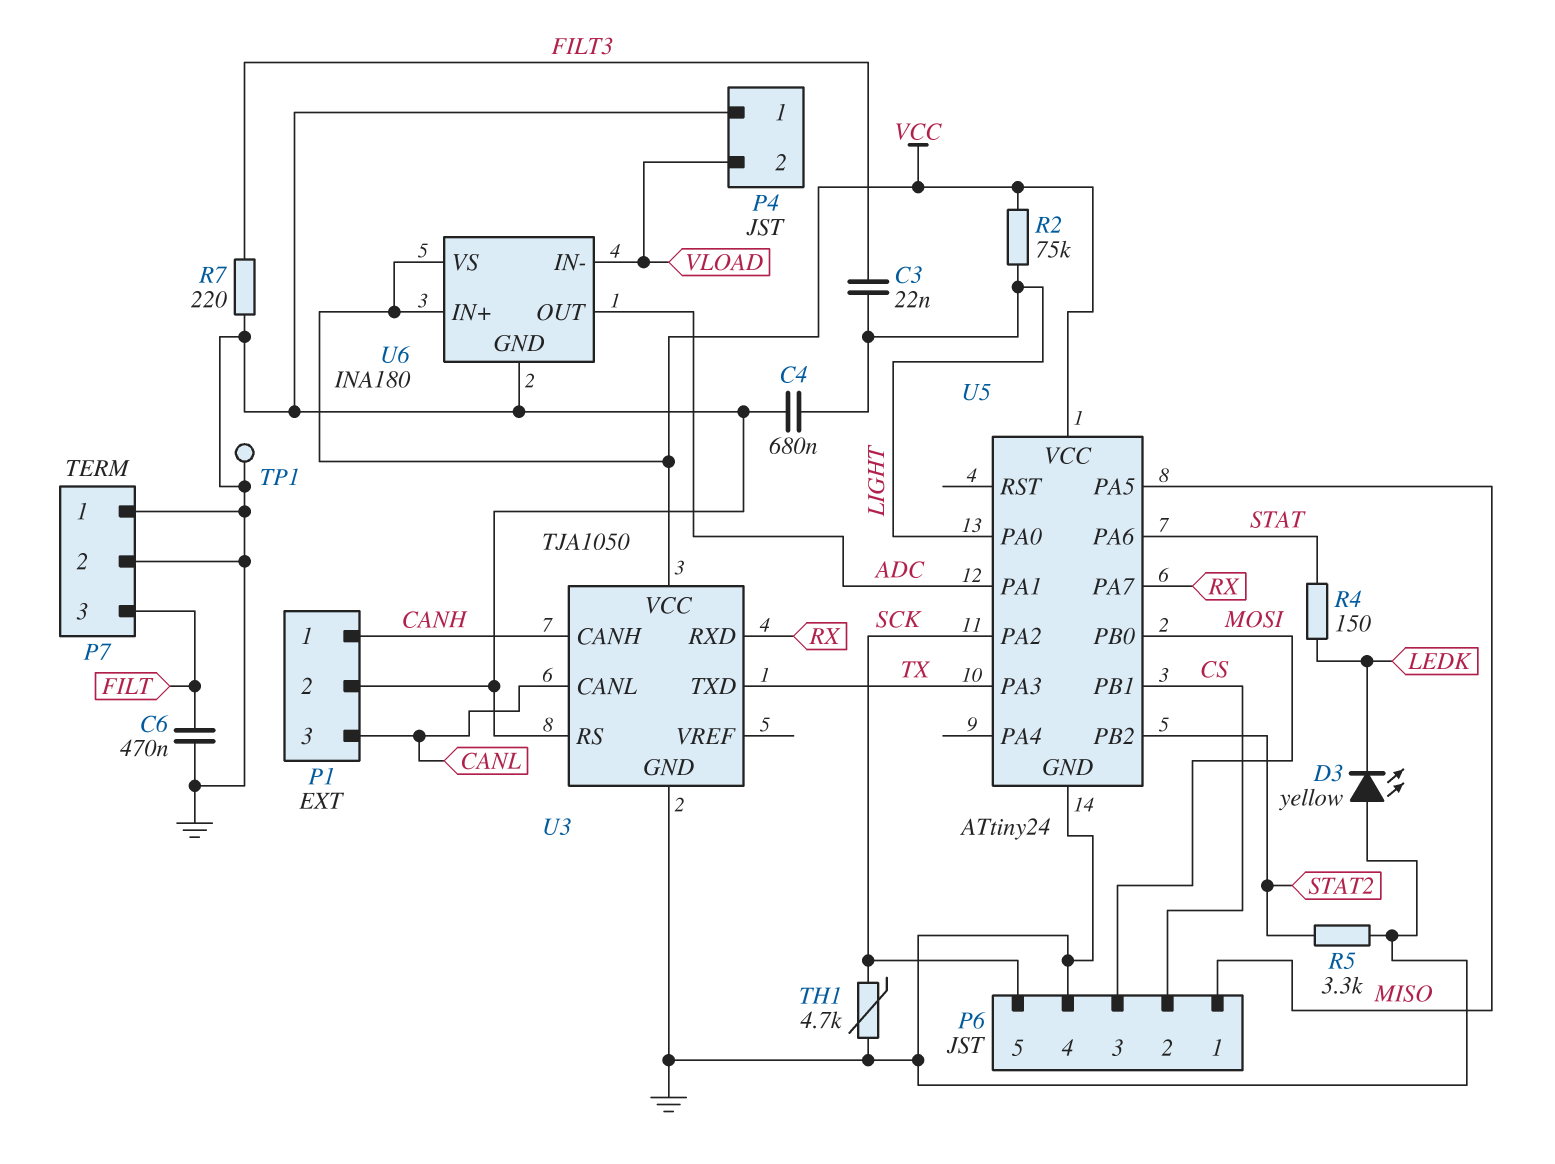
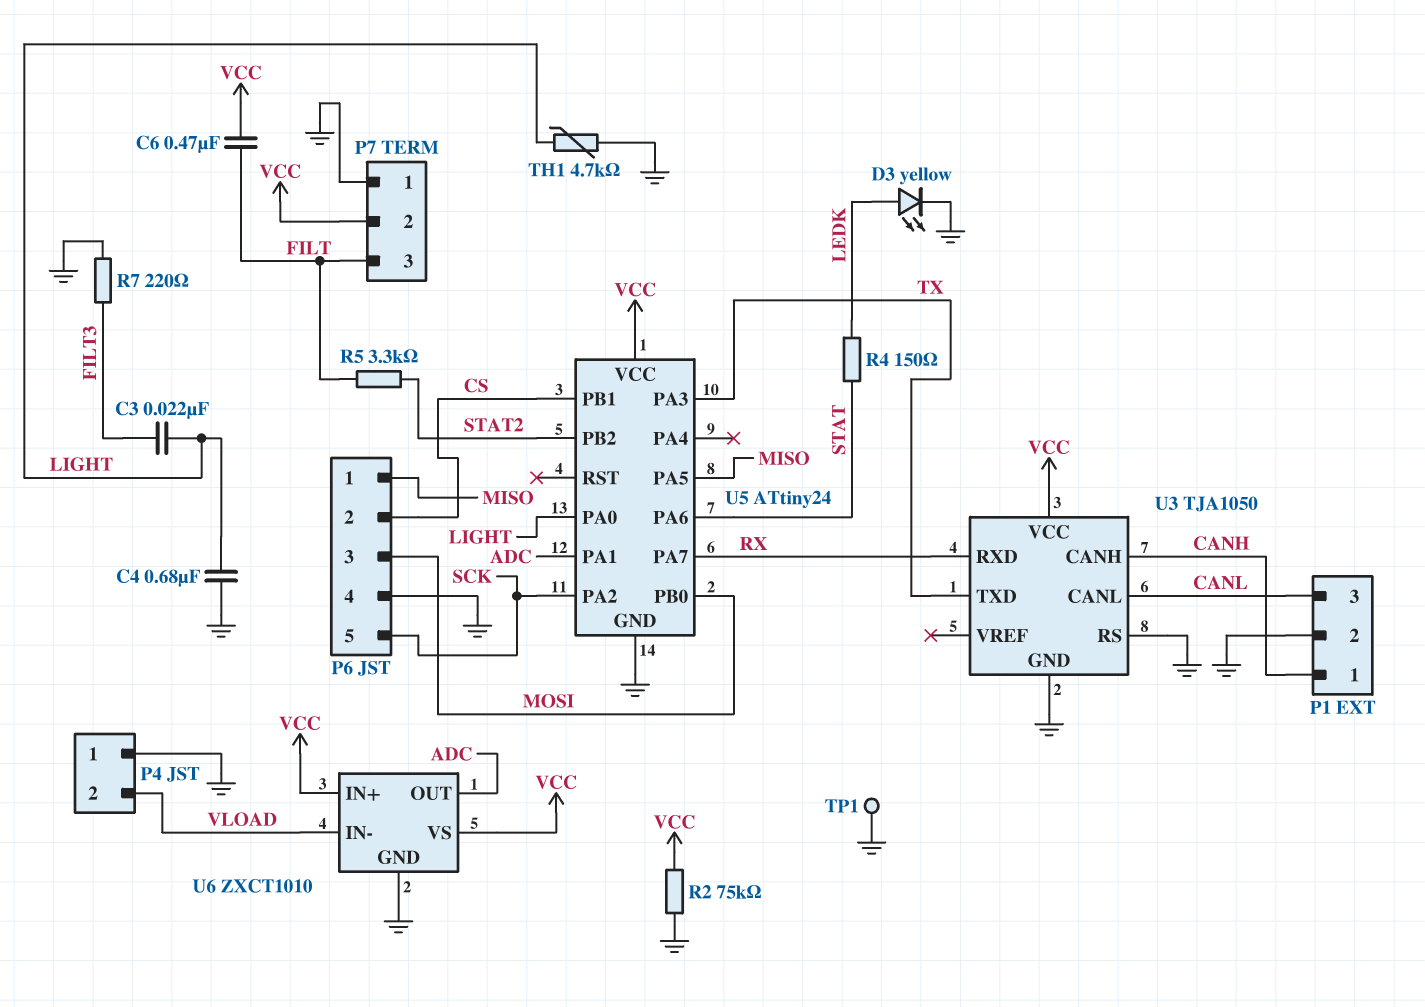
C6: 470nF (FILT, GND) -> 470nF (FILT, VCC)
D3: LED yellow (A GND, K LEDK) -> LED yellow (A LEDK, K GND)
P7 pin 2: GND -> VCC
R2: 75k (LIGHT, VCC) -> 75k (GND, VCC)
R5: 3.3k (GND, STAT2) -> 3.3k (FILT, STAT2)
TH1: 4.7k (GND, SCK) -> 4.7k (GND, LIGHT)
U6: INA180 -> ZXCT1010

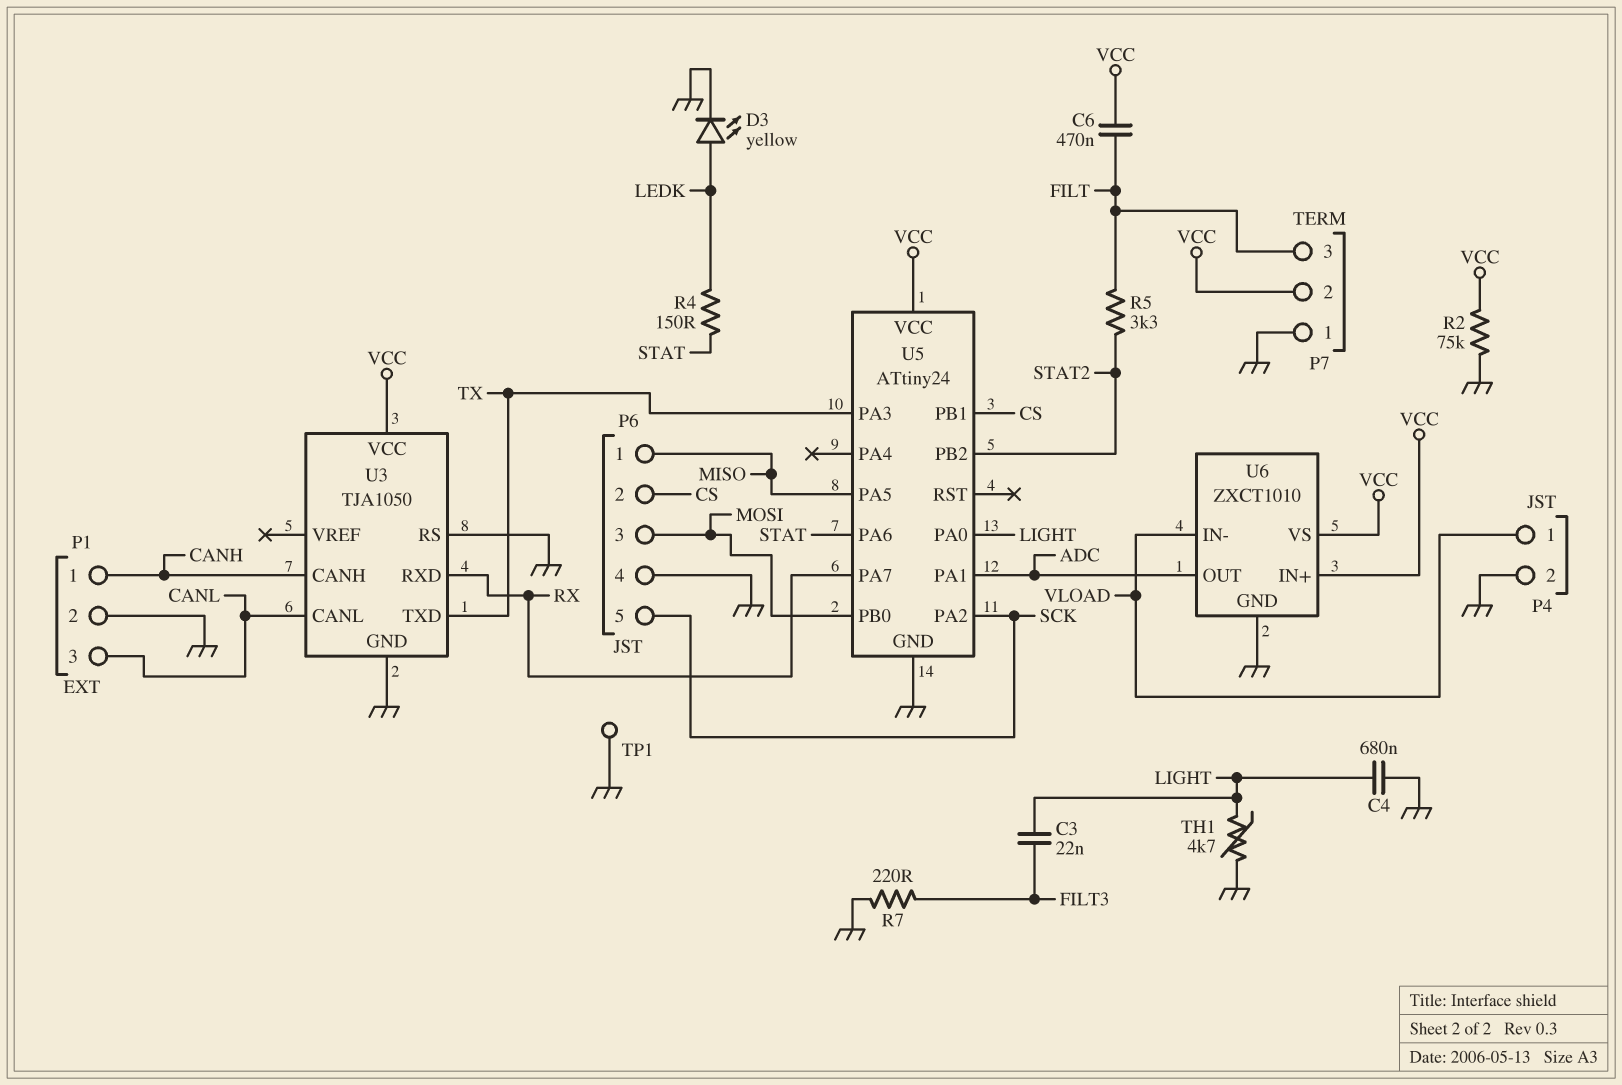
P4 pin 1: GND -> VLOAD
P4 pin 2: VLOAD -> GND

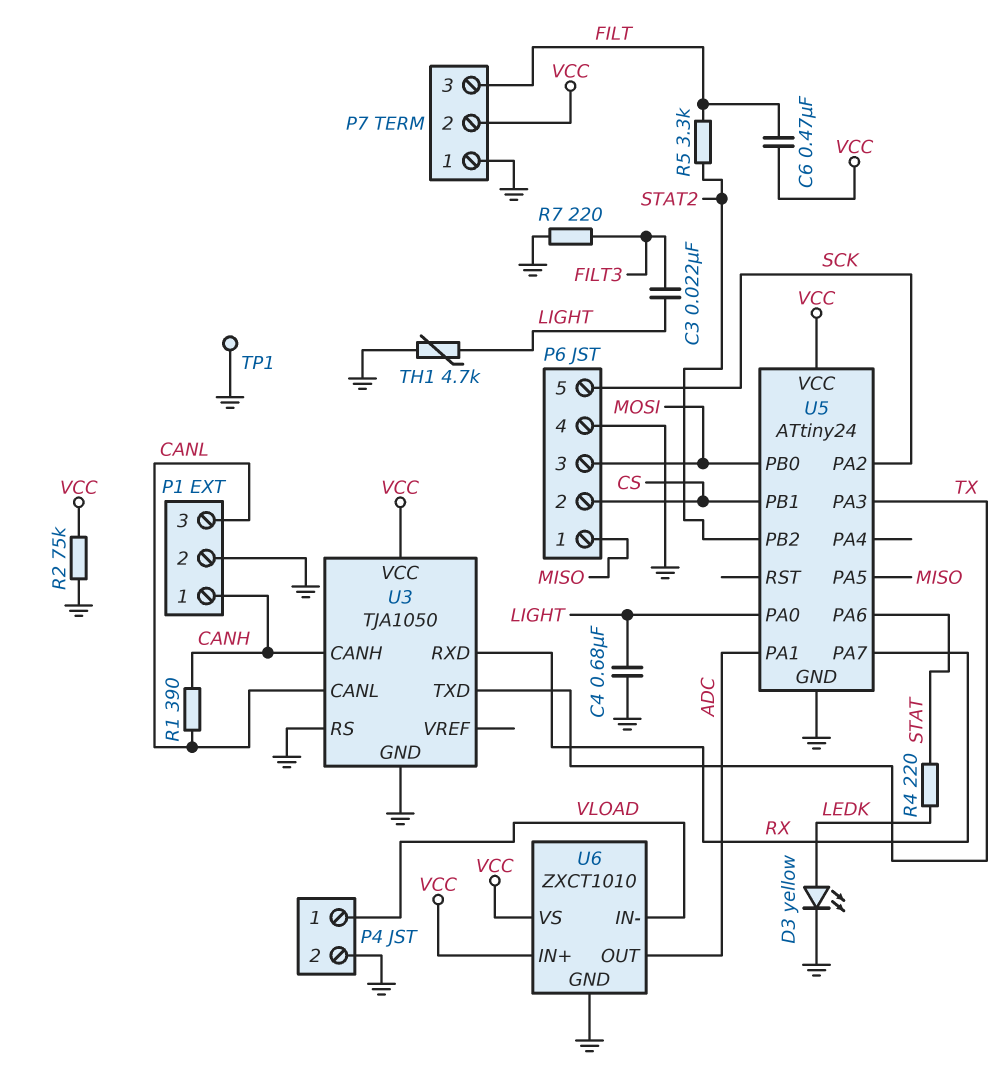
R1: none -> 390 (CANH, CANL)
R4: 150 (LEDK, STAT) -> 220 (LEDK, STAT)

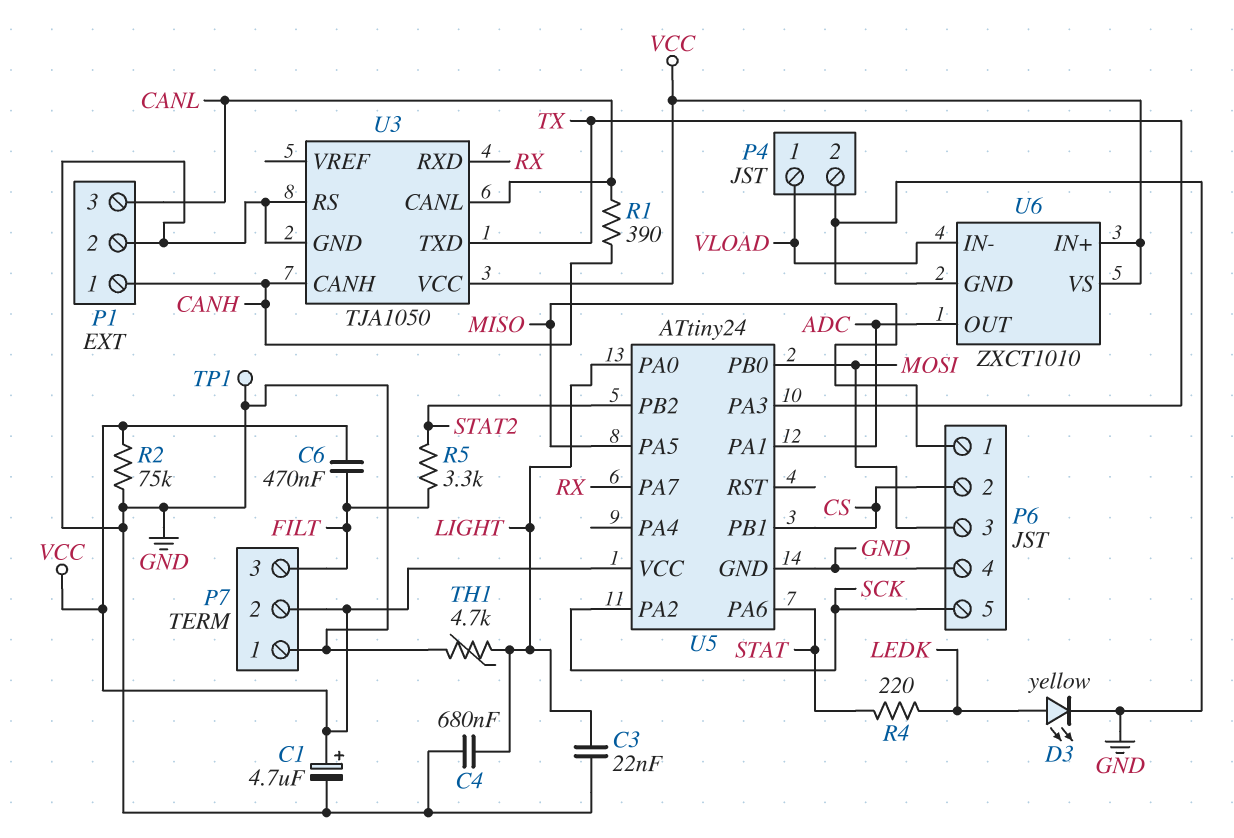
C1: none -> 4.7uF (plus VCC, minus GND)
C3: 22nF (FILT3, LIGHT) -> 22nF (GND, LIGHT)
R7: 220 (FILT3, GND) -> none

